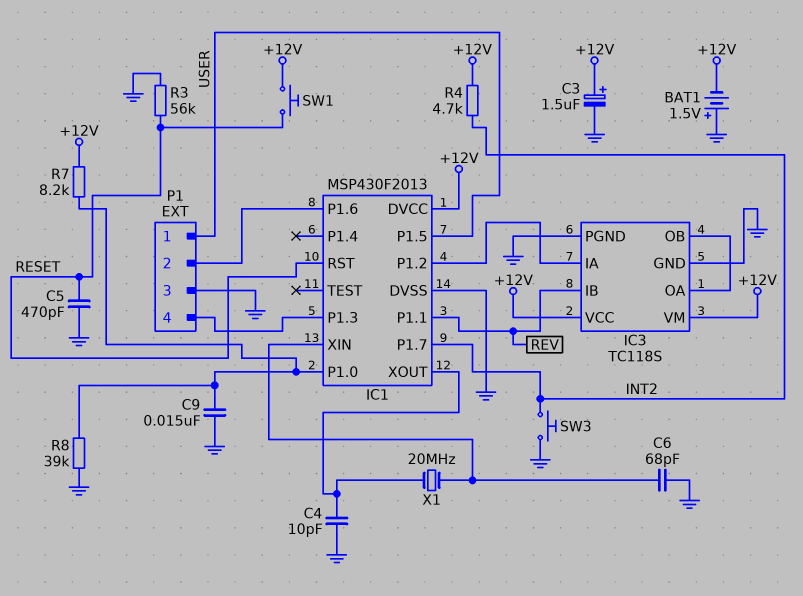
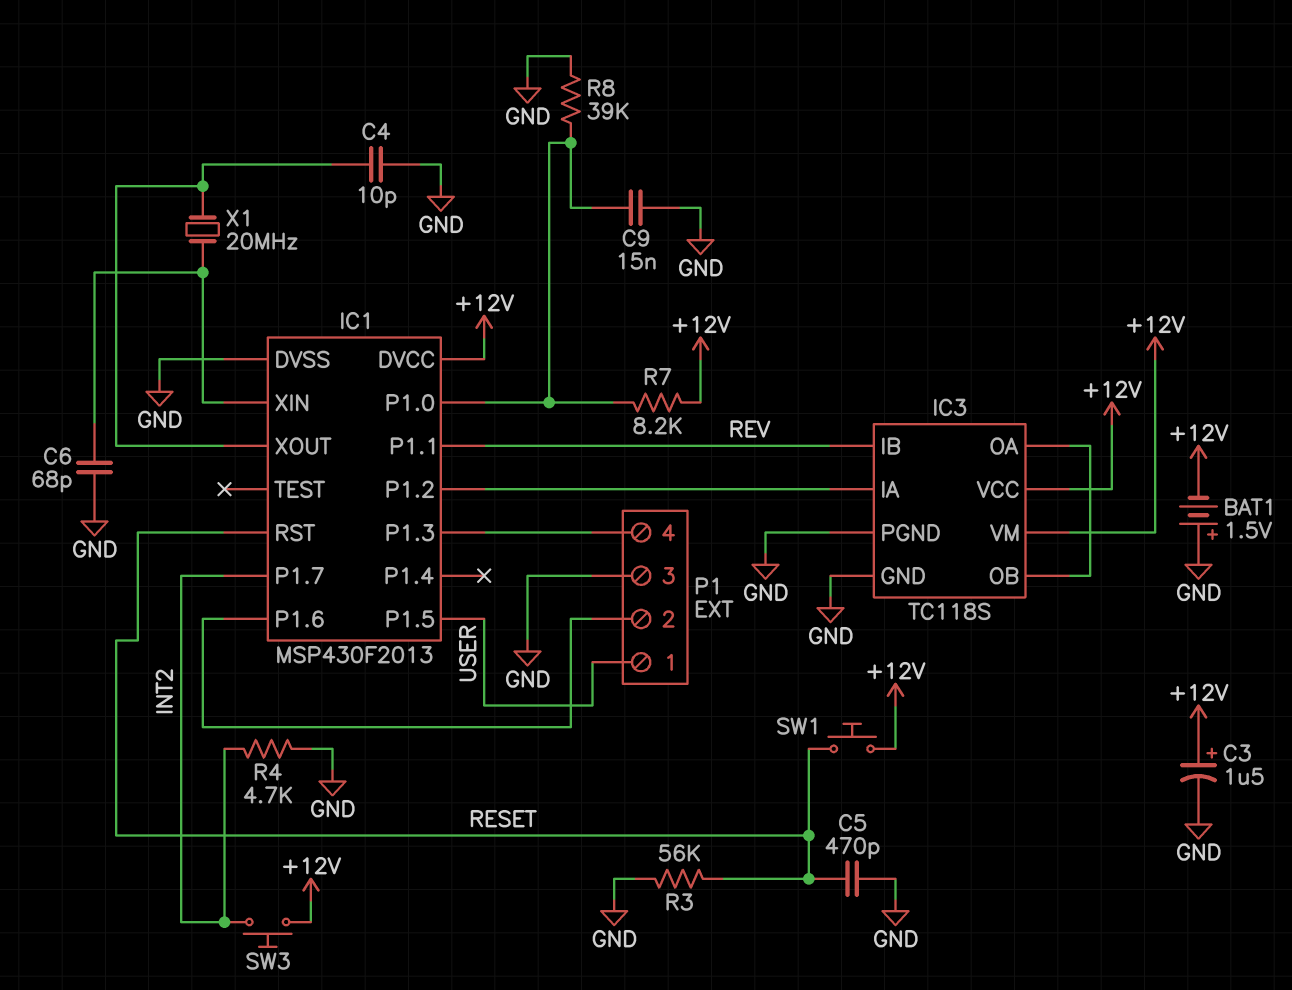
R4: 4.7k (+12V, INT2) -> 4.7k (GND, INT2)
SW3: button (GND, INT2) -> button (+12V, INT2)

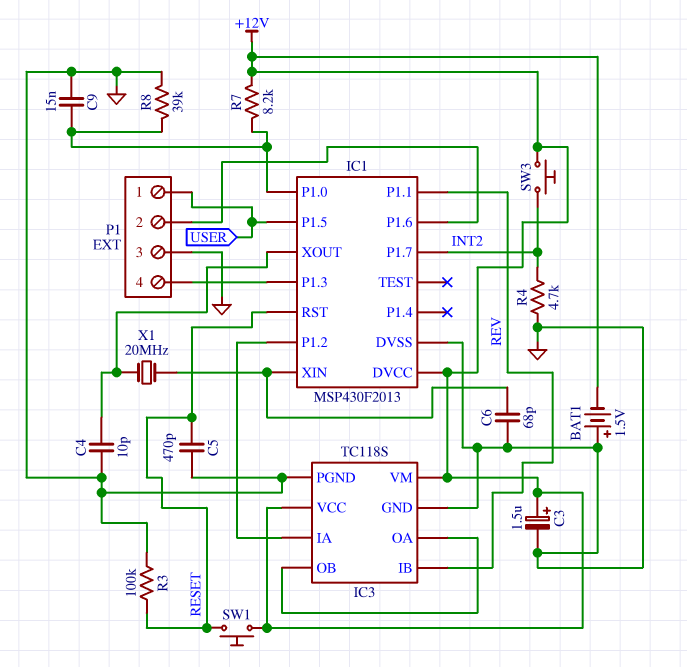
R3: 56k (GND, RESET) -> 100k (GND, RESET)

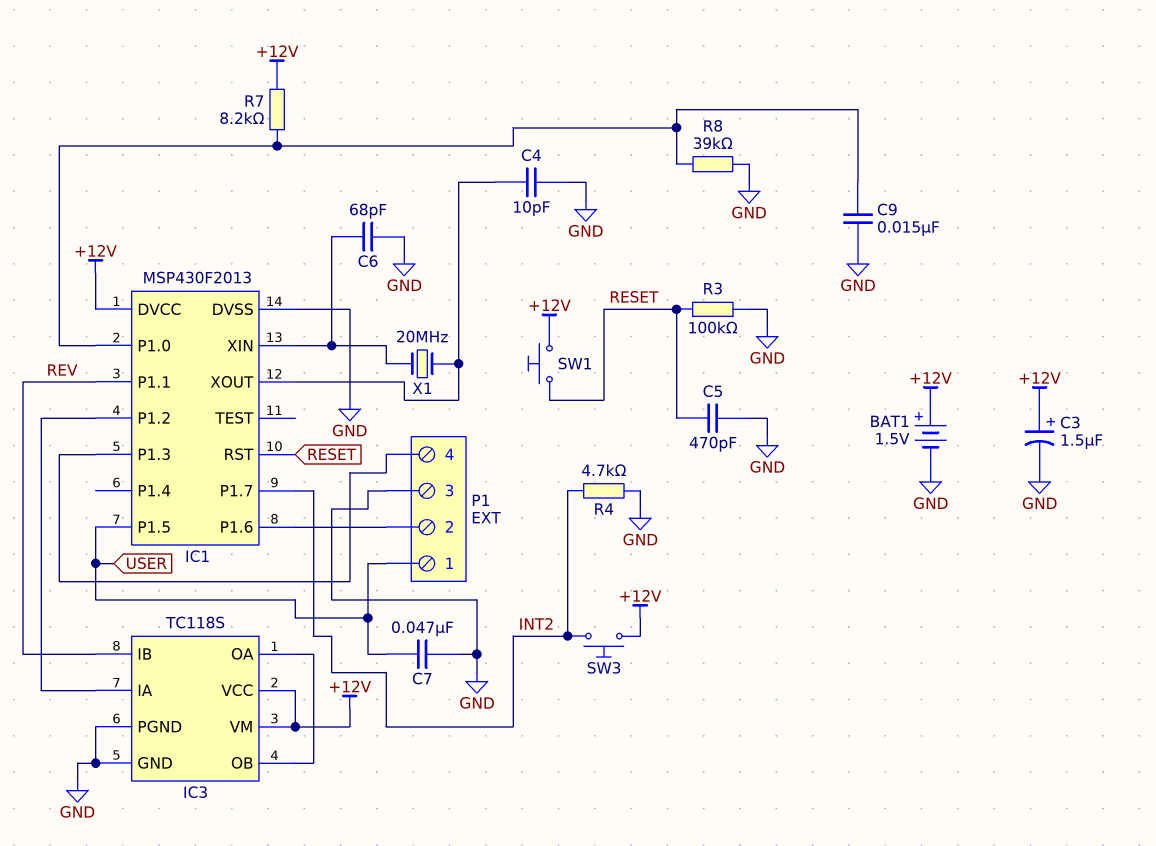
BAT1: 1.5V (plus GND, minus +12V) -> 1.5V (plus +12V, minus GND)
C7: none -> 47nF (GND, USER)

